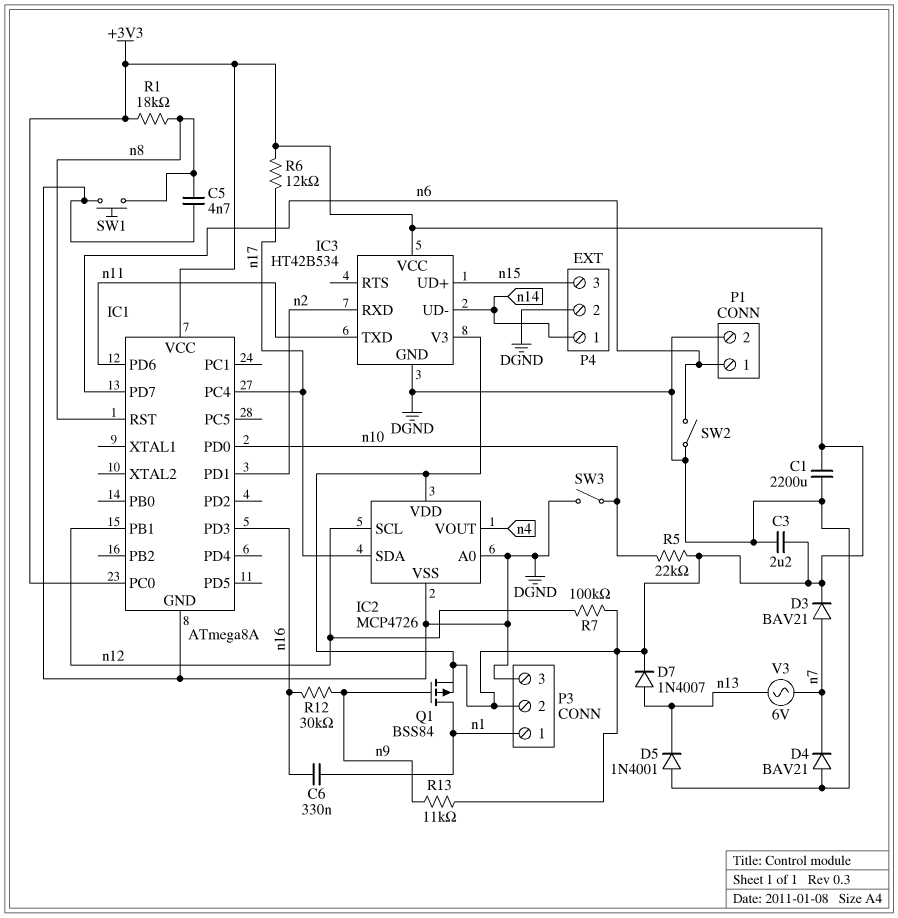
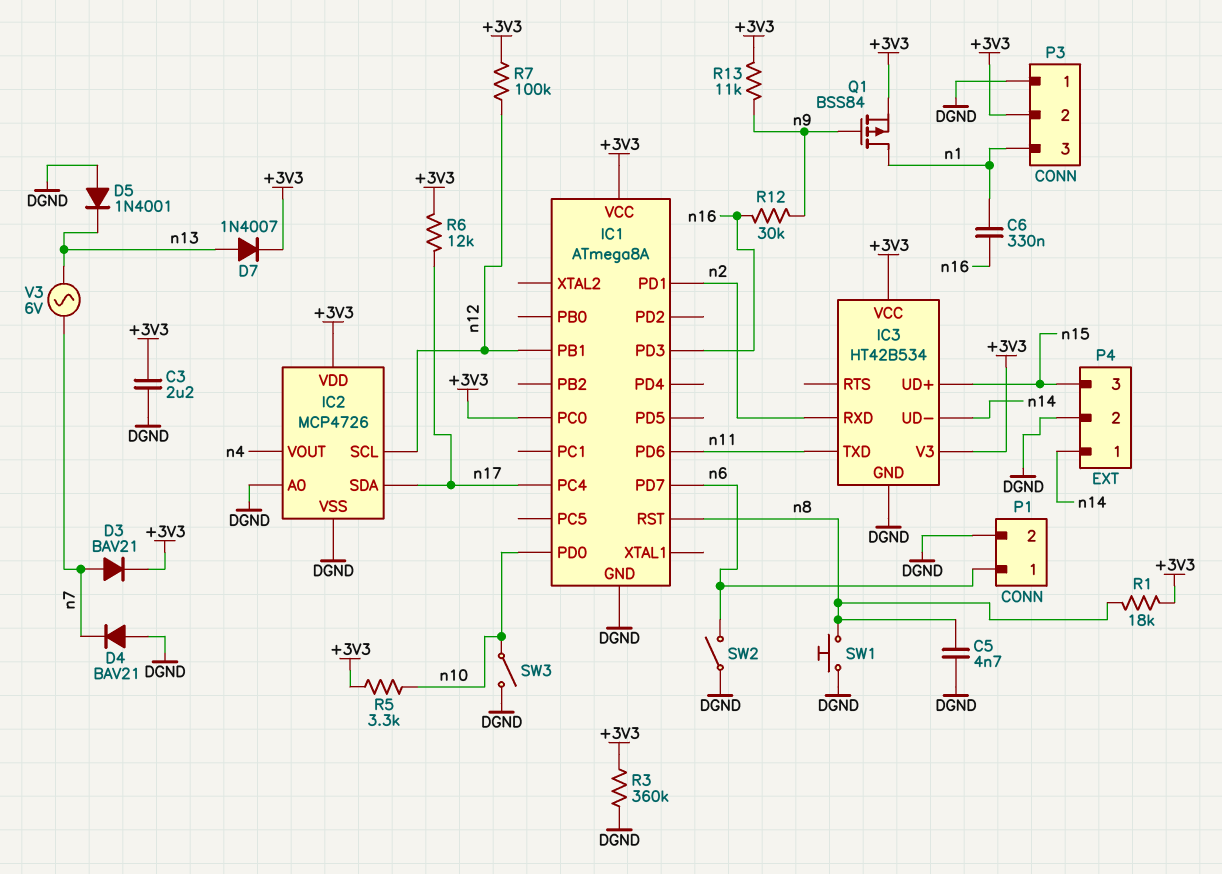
C1: 2200uF (+3V3, DGND) -> none
P3 pin 1: n1 -> DGND
P3 pin 3: DGND -> n1
R3: none -> 360k (+3V3, DGND)
R5: 22k (+3V3, n10) -> 3.3k (+3V3, n10)

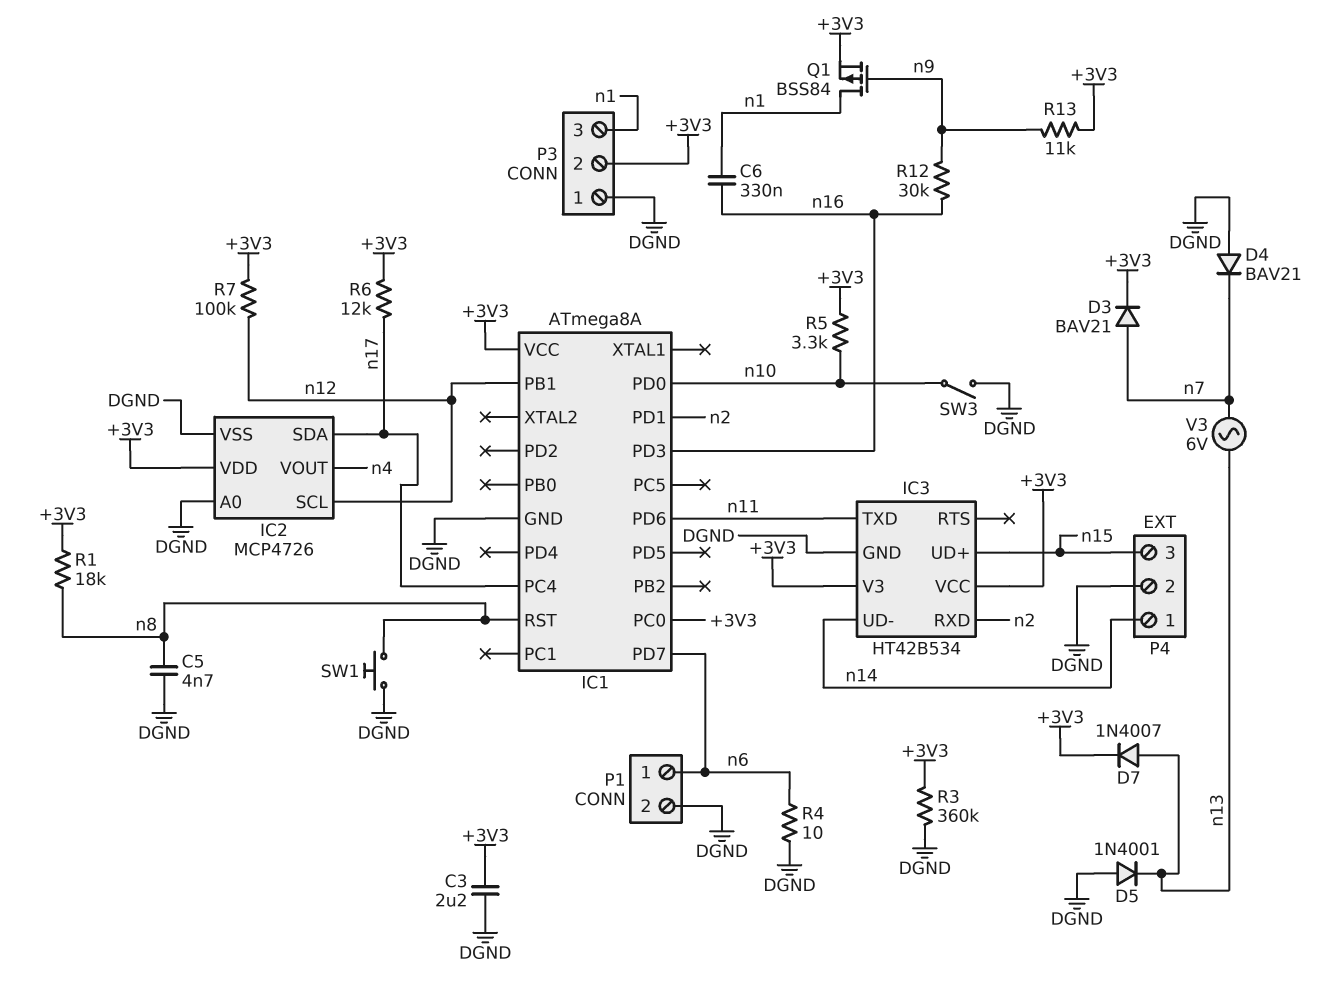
R4: none -> 10 (DGND, n6)
SW2: switch (DGND, n6) -> none

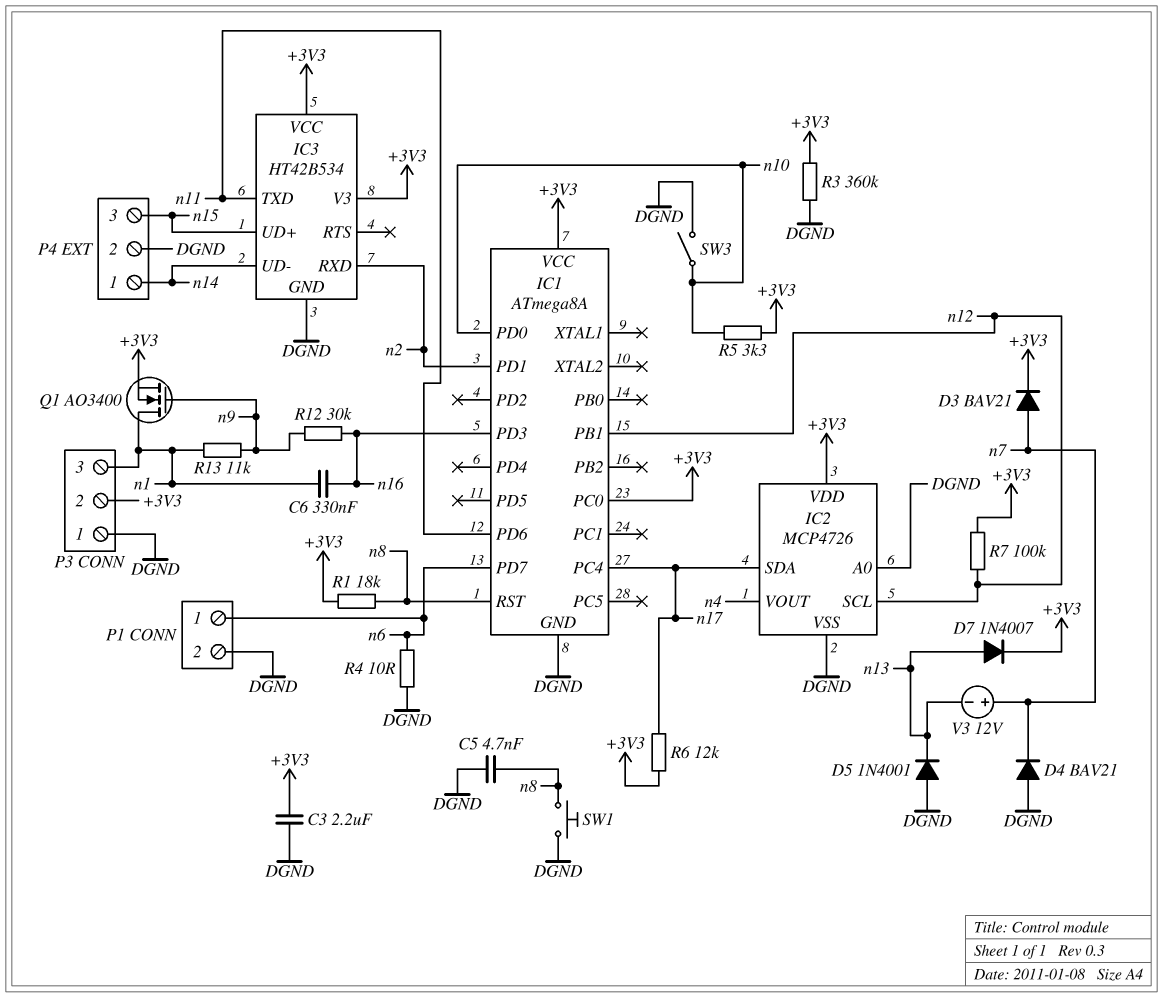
Q1: PMOS BSS84 (G n9, D n1, S +3V3) -> NMOS AO3400 (G n9, D n1, S +3V3)
R13: 11k (+3V3, n9) -> 11k (n1, n9)
V3: AC 6V (n7, n13) -> 12V (plus n7, minus n13)

